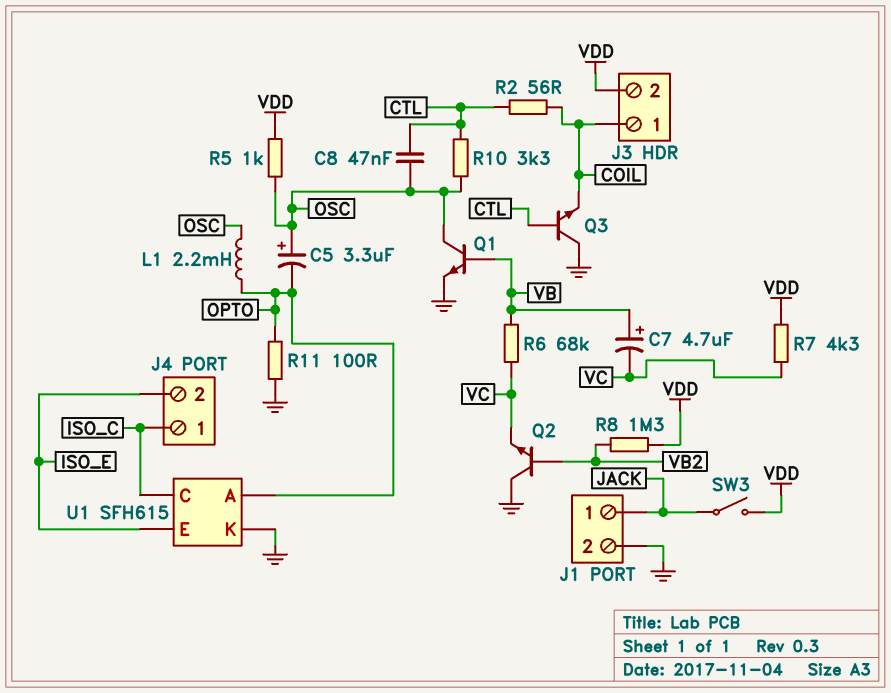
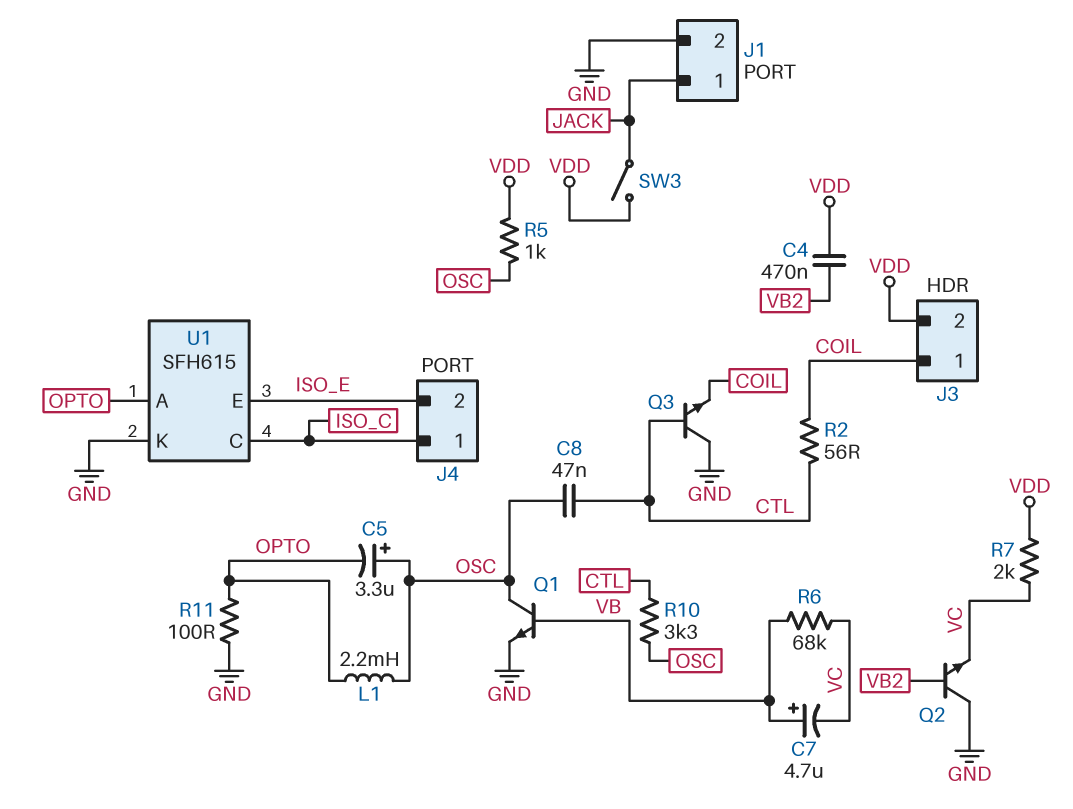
C4: none -> 470nF (VB2, VDD)
R7: 4.3k (VC, VDD) -> 2k (VC, VDD)
R8: 1.3M (VB2, VDD) -> none

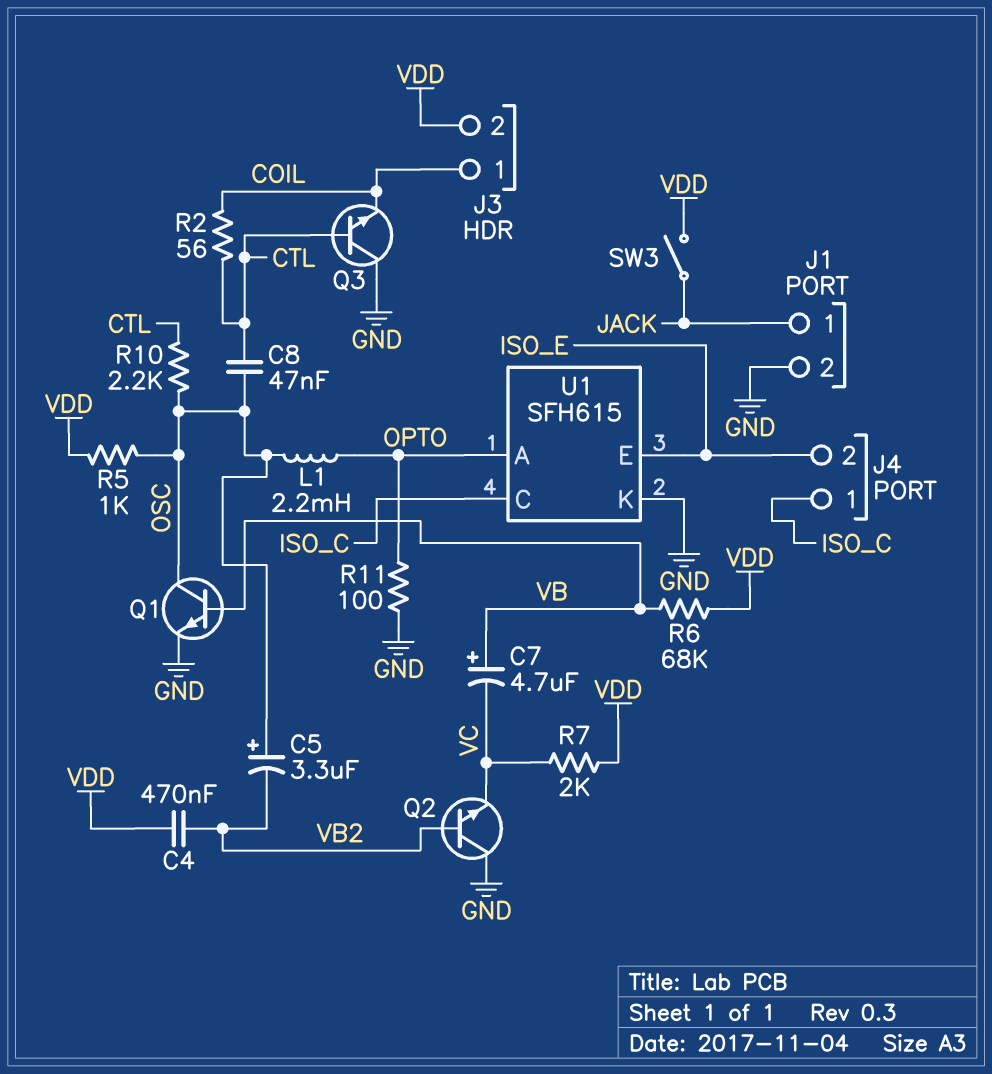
C5: 3.3uF (plus OSC, minus OPTO) -> 3.3uF (plus OSC, minus VB2)
R6: 68k (VB, VC) -> 68k (VB, VDD)
R10: 3.3k (CTL, OSC) -> 2.2k (CTL, OSC)

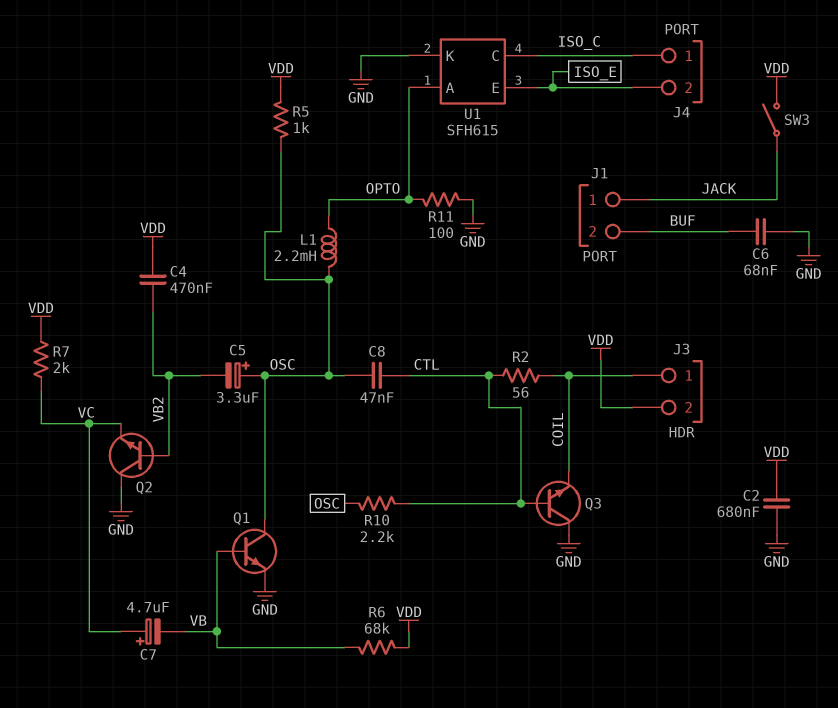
C2: none -> 680nF (GND, VDD)
C6: none -> 68nF (BUF, GND)
C7: 4.7uF (plus VB, minus VC) -> 4.7uF (plus VC, minus VB)
J1 pin 2: GND -> BUF

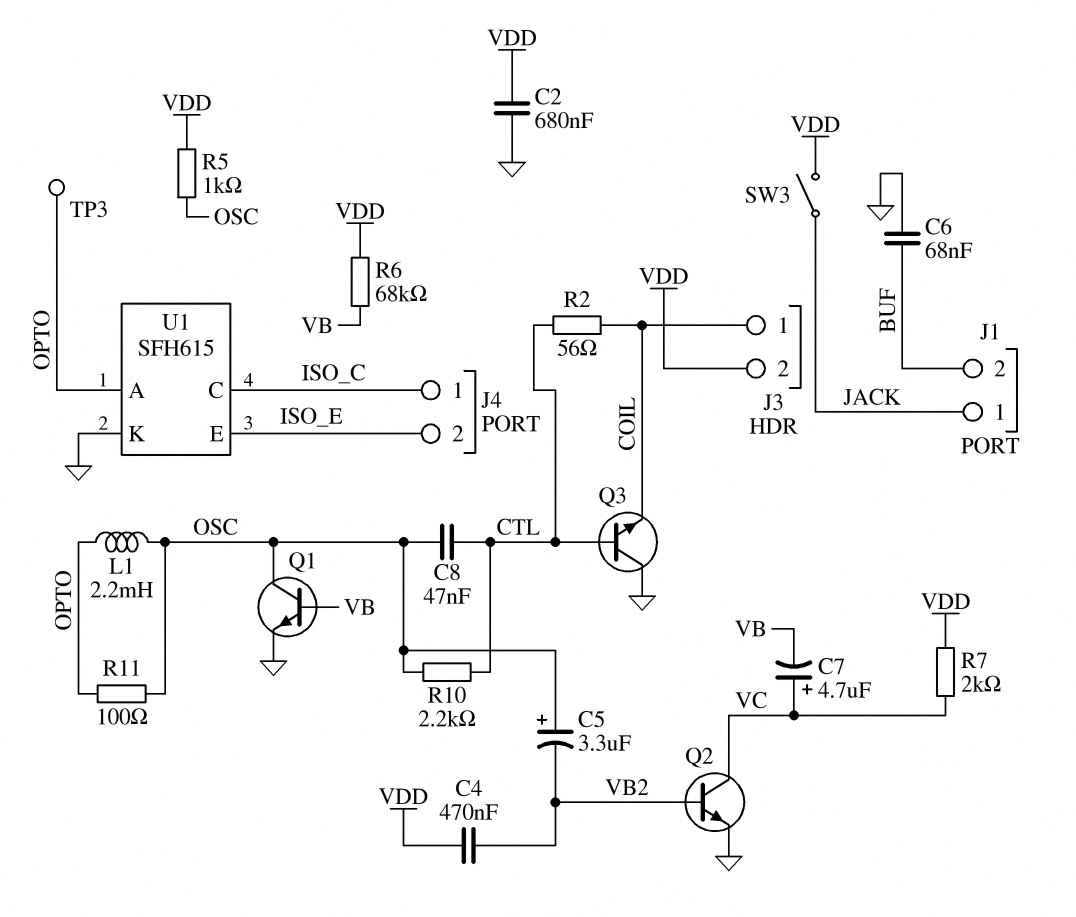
Q2: NPN (B VB2, C GND, E VC) -> NPN (B VB2, C VC, E GND)
R11: 100 (GND, OPTO) -> 100 (OPTO, OSC)
TP3: none -> test point (OPTO)

